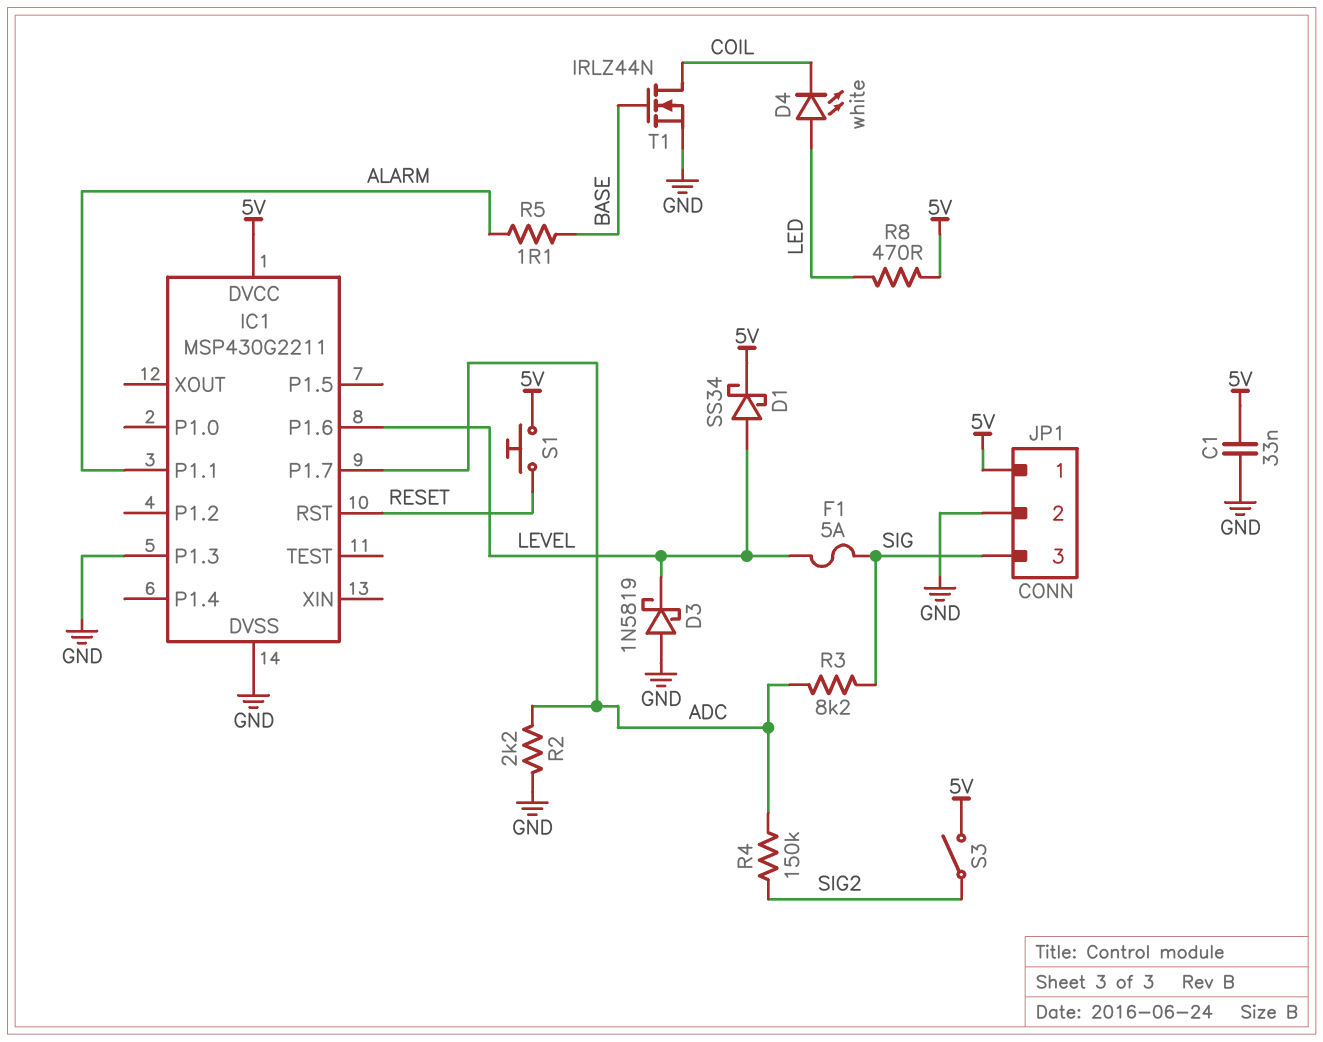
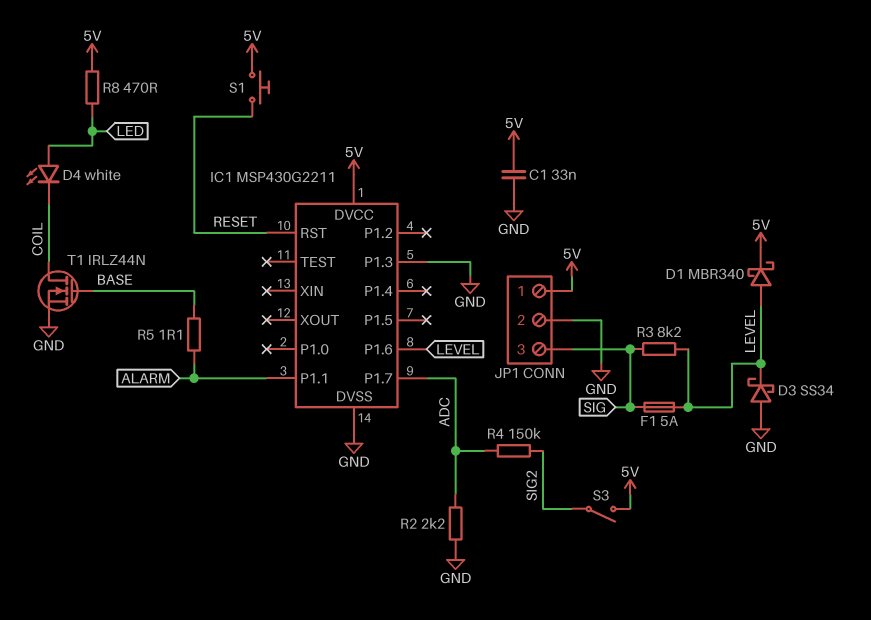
D1: schottky SS34 (A LEVEL, K 5V) -> schottky MBR340 (A LEVEL, K 5V)
D3: schottky 1N5819 (A GND, K LEVEL) -> schottky SS34 (A GND, K LEVEL)
R3: 8.2k (ADC, SIG) -> 8.2k (LEVEL, SIG)

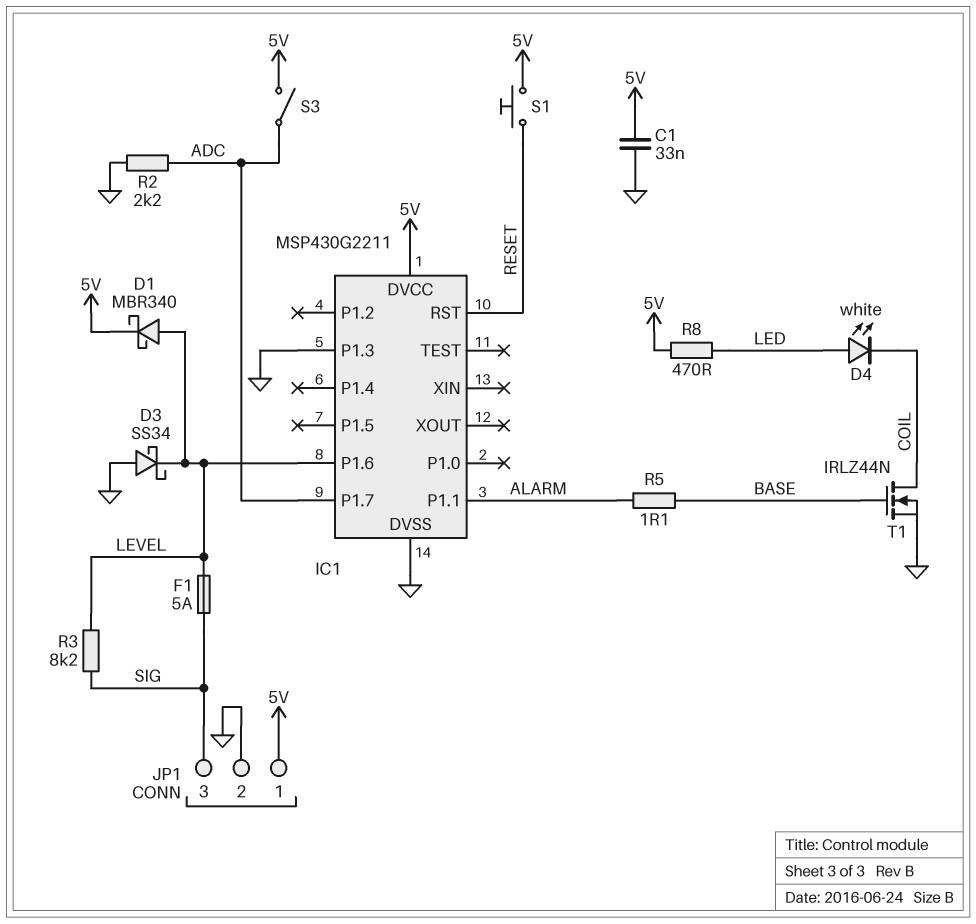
R4: 150k (ADC, SIG2) -> none
S3: switch (5V, SIG2) -> switch (5V, ADC)

